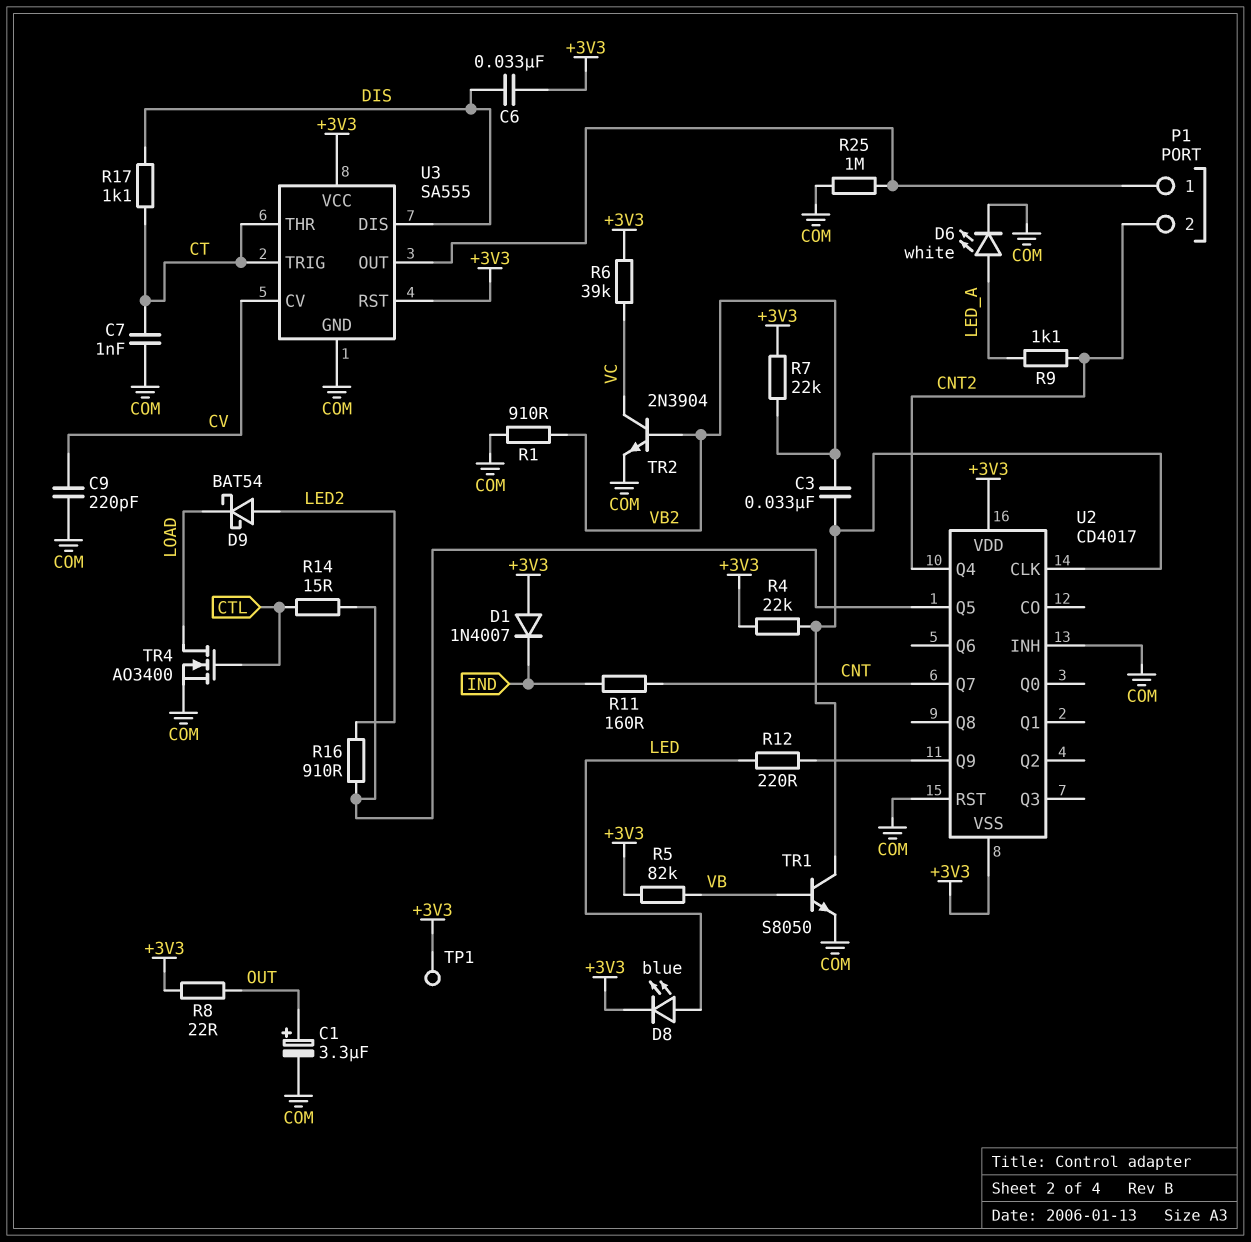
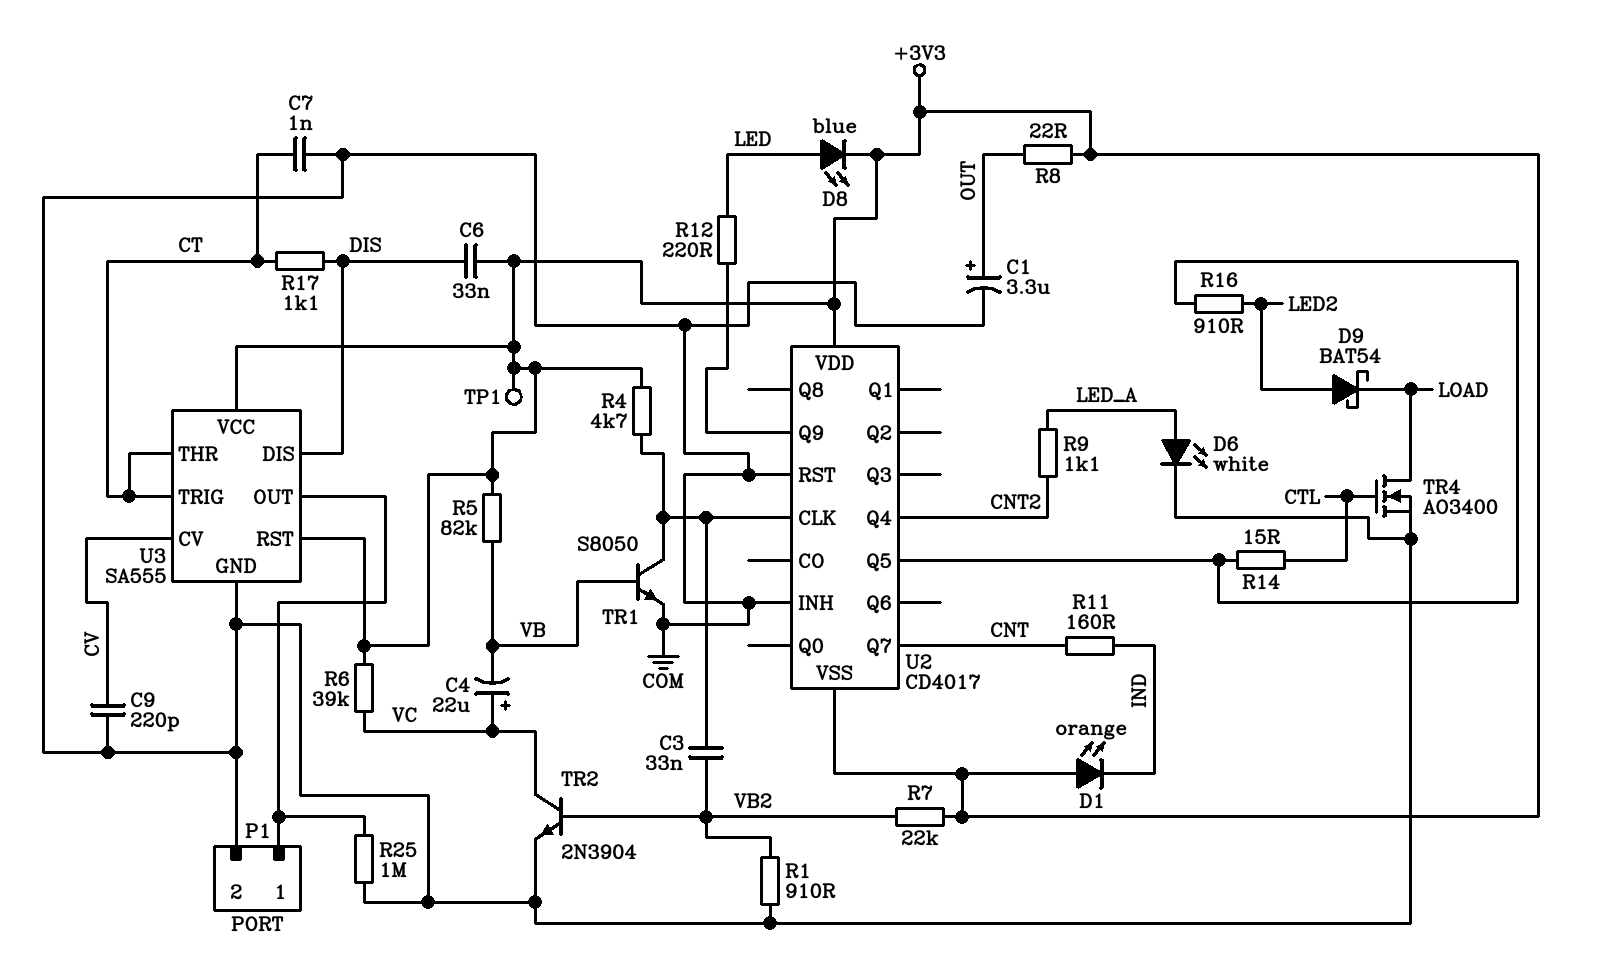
C4: none -> 22uF (plus VC, minus VB)
D1: diode 1N4007 (A +3V3, K IND) -> LED orange (A +3V3, K IND)
P1 pin 2: CNT2 -> COM
R4: 22k (+3V3, U2/CLK) -> 4.7k (+3V3, U2/CLK)

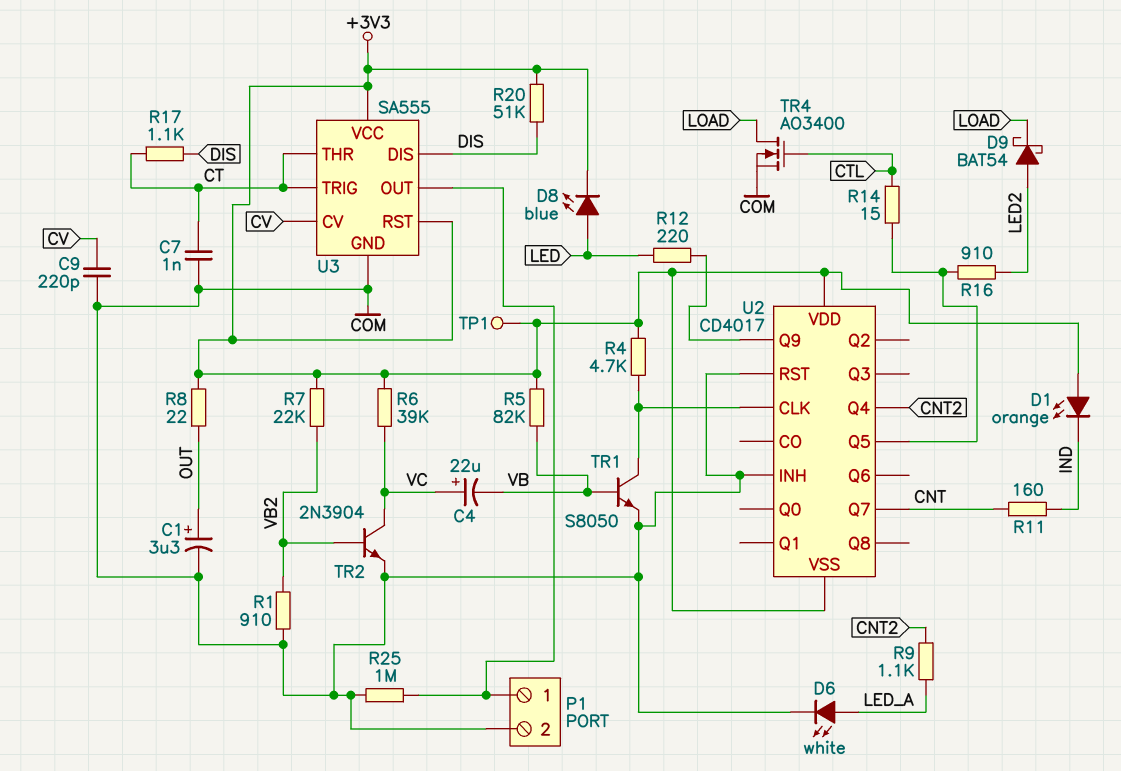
C3: 33nF (U2/CLK, VB2) -> none
C6: 33nF (+3V3, DIS) -> none
R20: none -> 51k (+3V3, DIS)

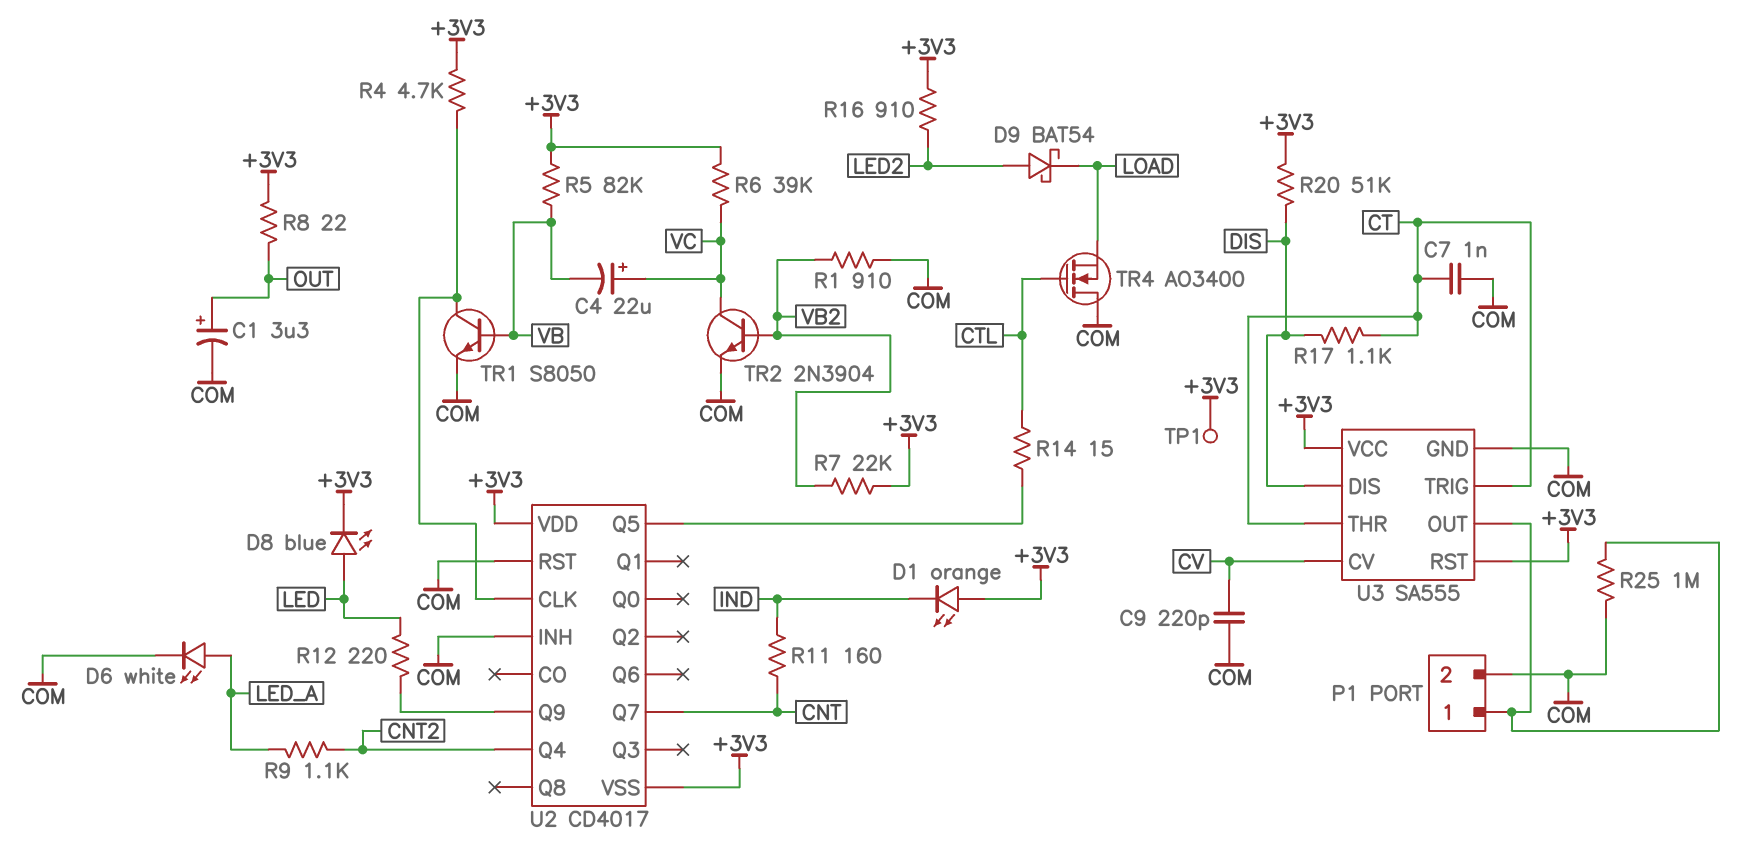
R16: 910 (LED2, U2/Q5) -> 910 (+3V3, LED2)
TR4: NMOS AO3400 (G CTL, D LOAD, S COM) -> NMOS AO3400 (G CTL, D COM, S LOAD)

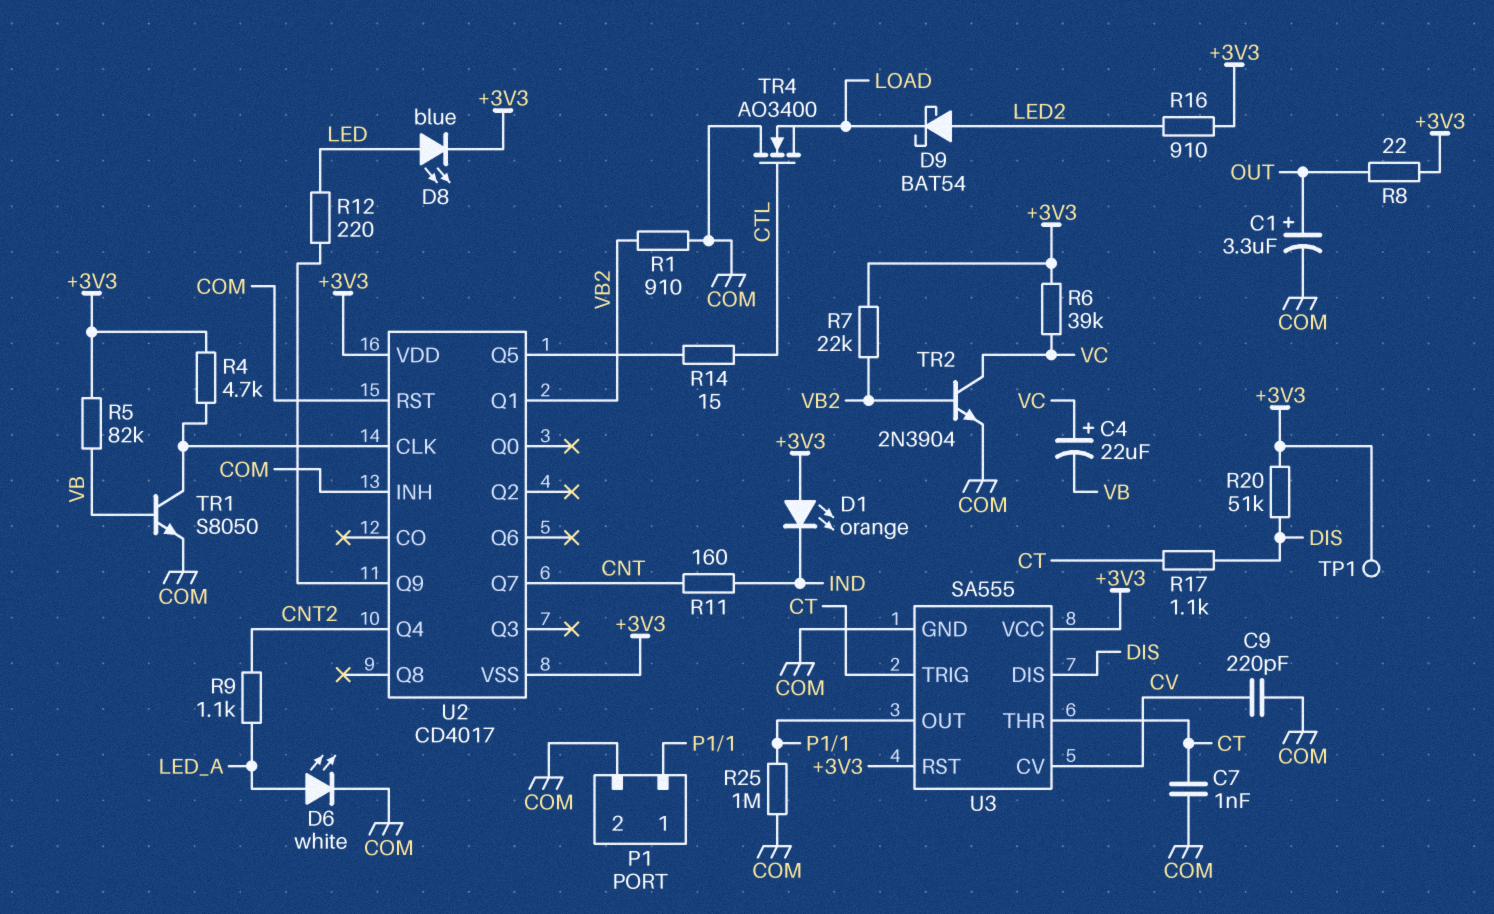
U2 pin Q1: none -> VB2

